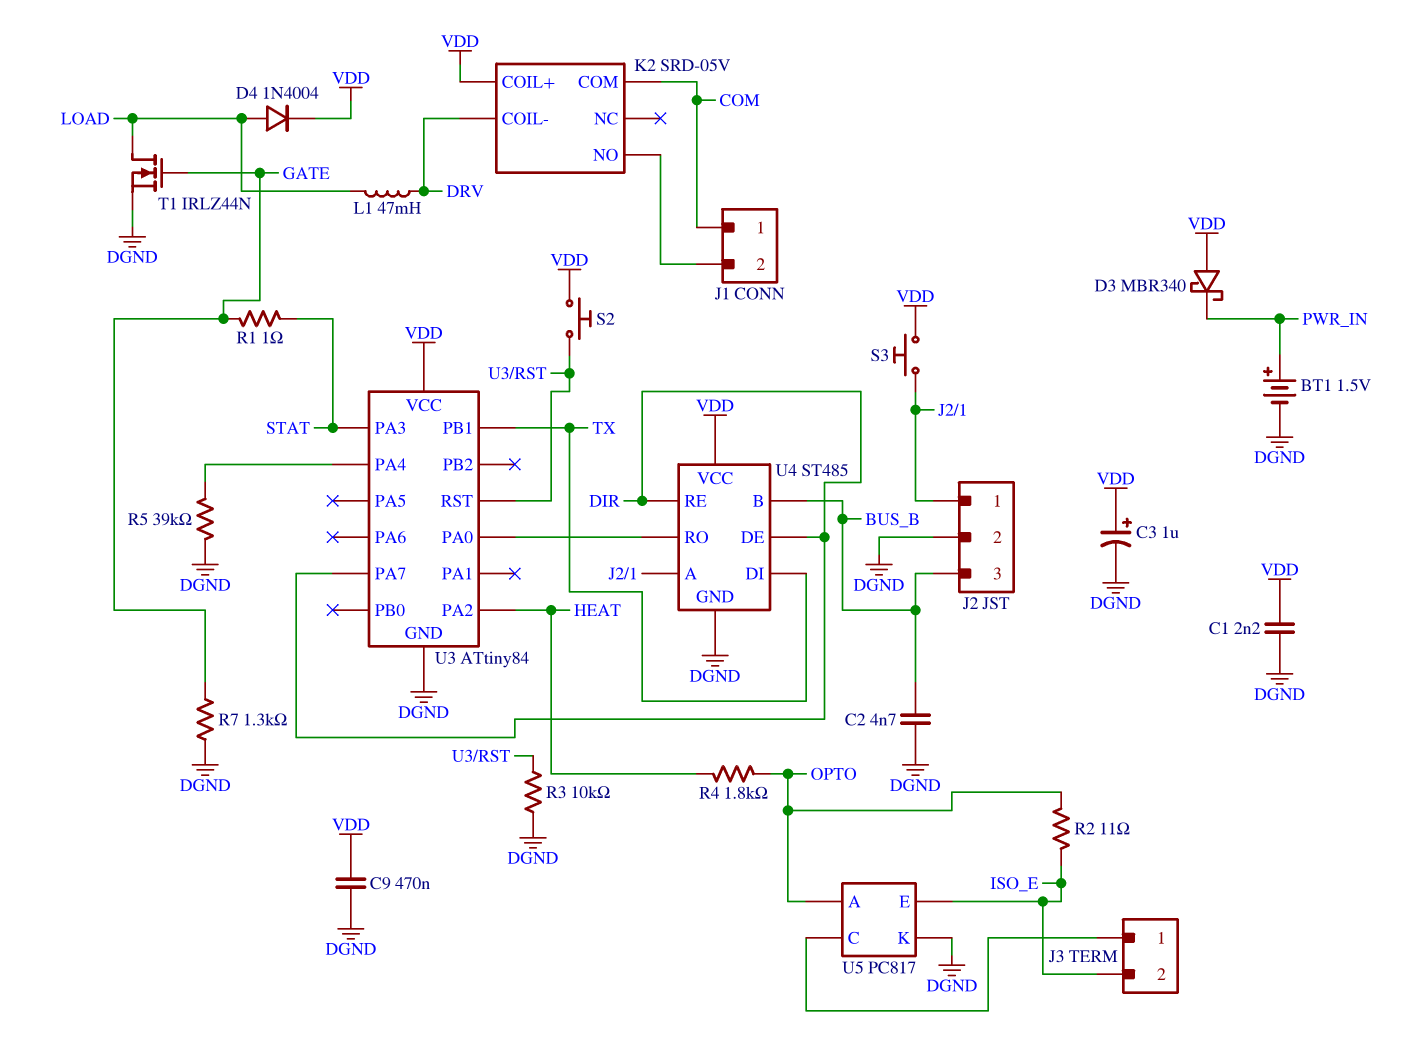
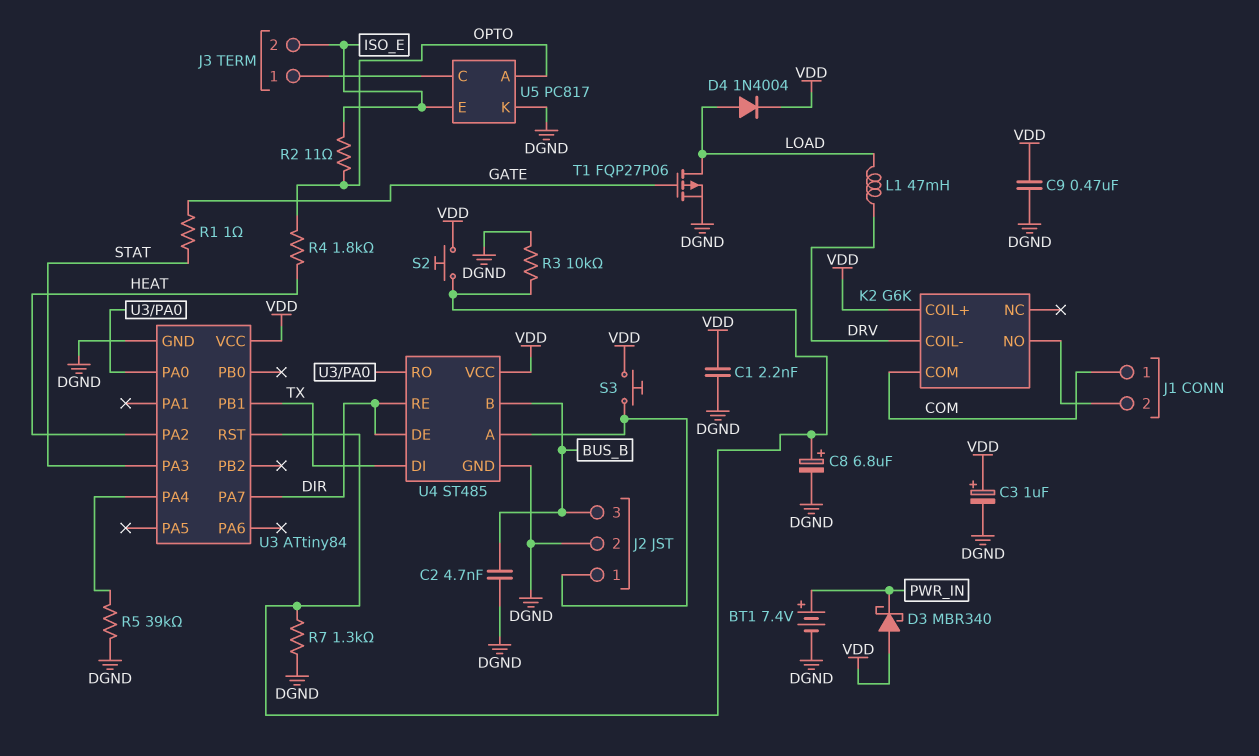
BT1: 1.5V (plus PWR_IN, minus DGND) -> 7.4V (plus PWR_IN, minus DGND)
C8: none -> 6.8uF (plus U3/RST, minus DGND)
K2: SRD-05V -> G6K
R7: 1.3k (DGND, GATE) -> 1.3k (DGND, U3/RST)
T1: NMOS IRLZ44N (G GATE, D LOAD, S DGND) -> PMOS FQP27P06 (G GATE, D LOAD, S DGND)

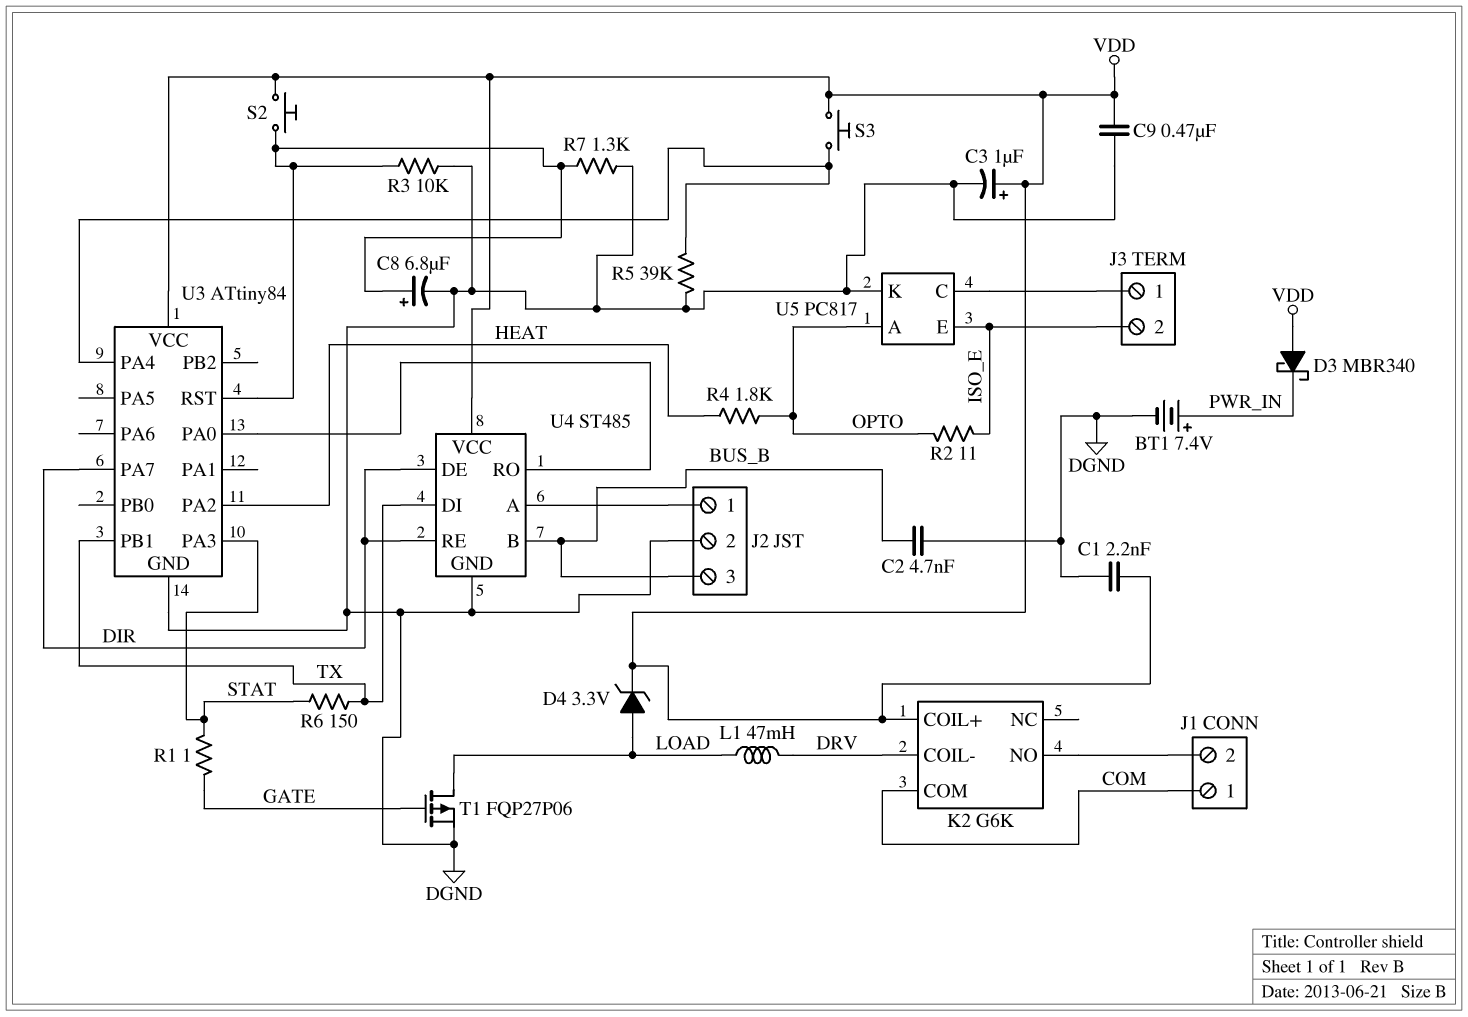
D4: diode 1N4004 (A LOAD, K VDD) -> zener 3.3V (A LOAD, K VDD)
R6: none -> 150 (STAT, TX)
S3: button (J2/1, VDD) -> button (U3/PA4, VDD)

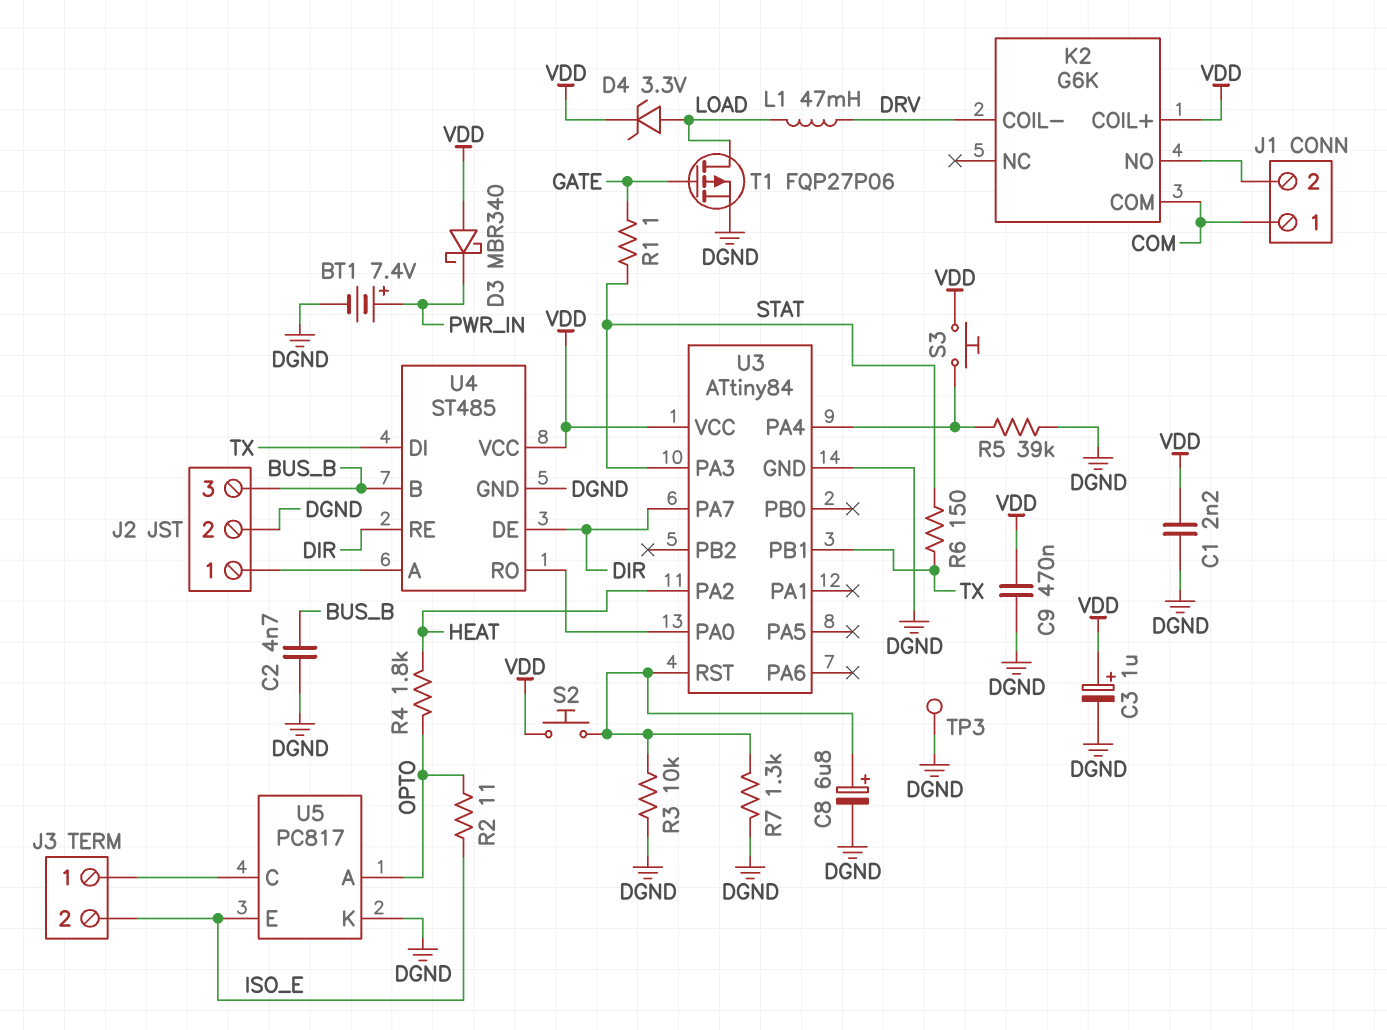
TP3: none -> test point (DGND)

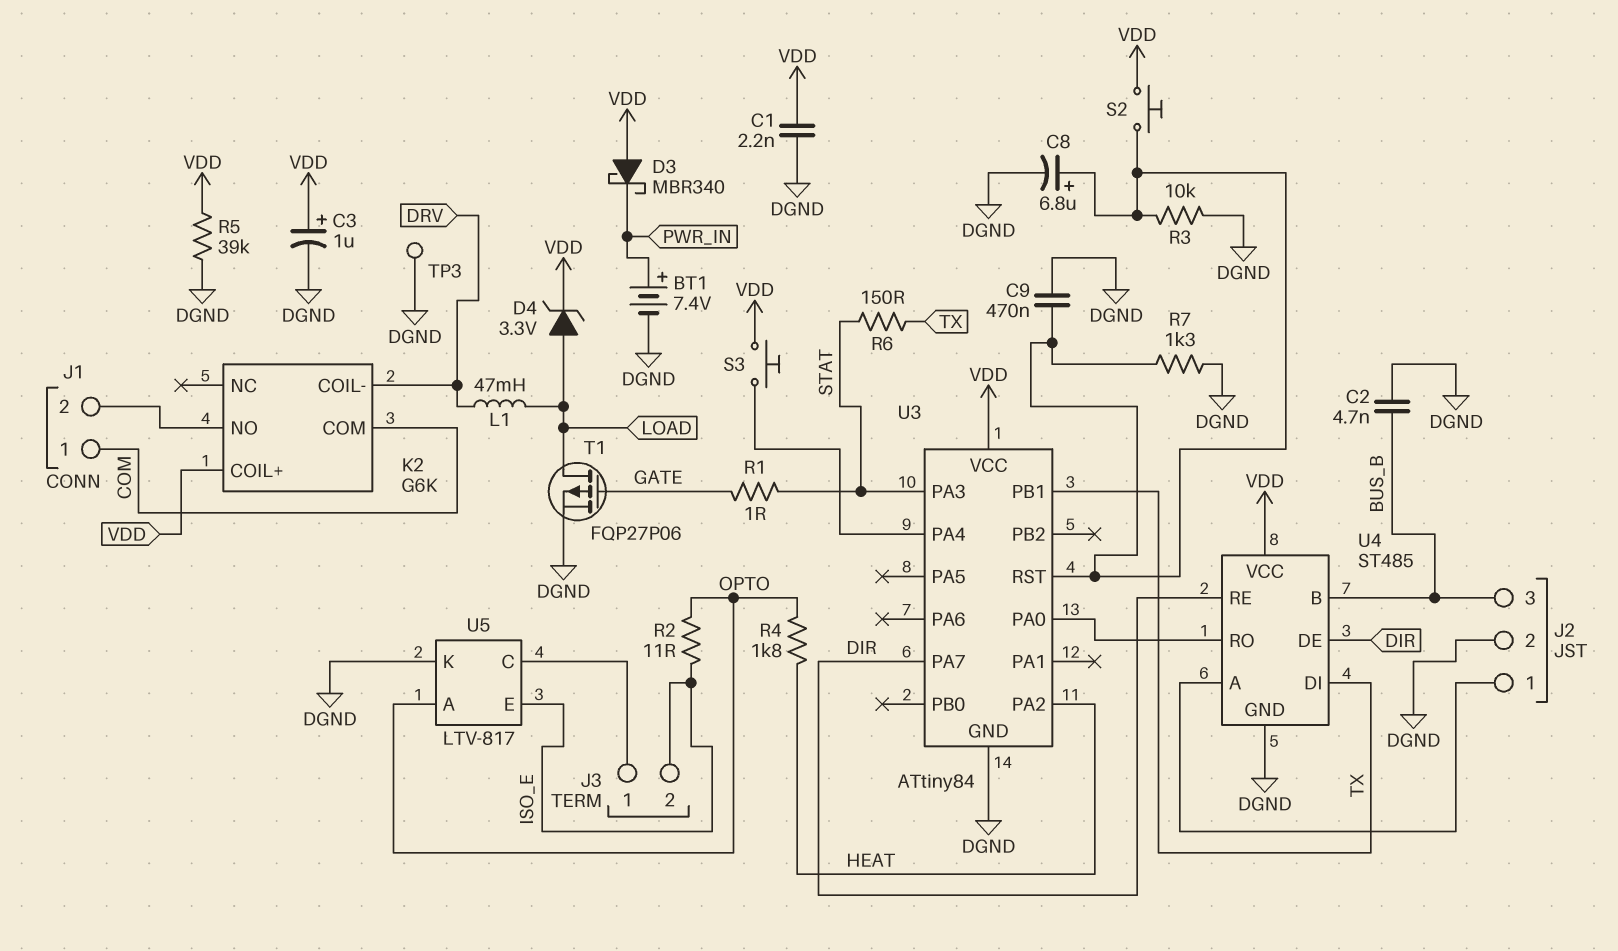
C9: 470nF (DGND, VDD) -> 470nF (DGND, U3/RST)
R5: 39k (DGND, U3/PA4) -> 39k (DGND, VDD)
U5: PC817 -> LTV-817

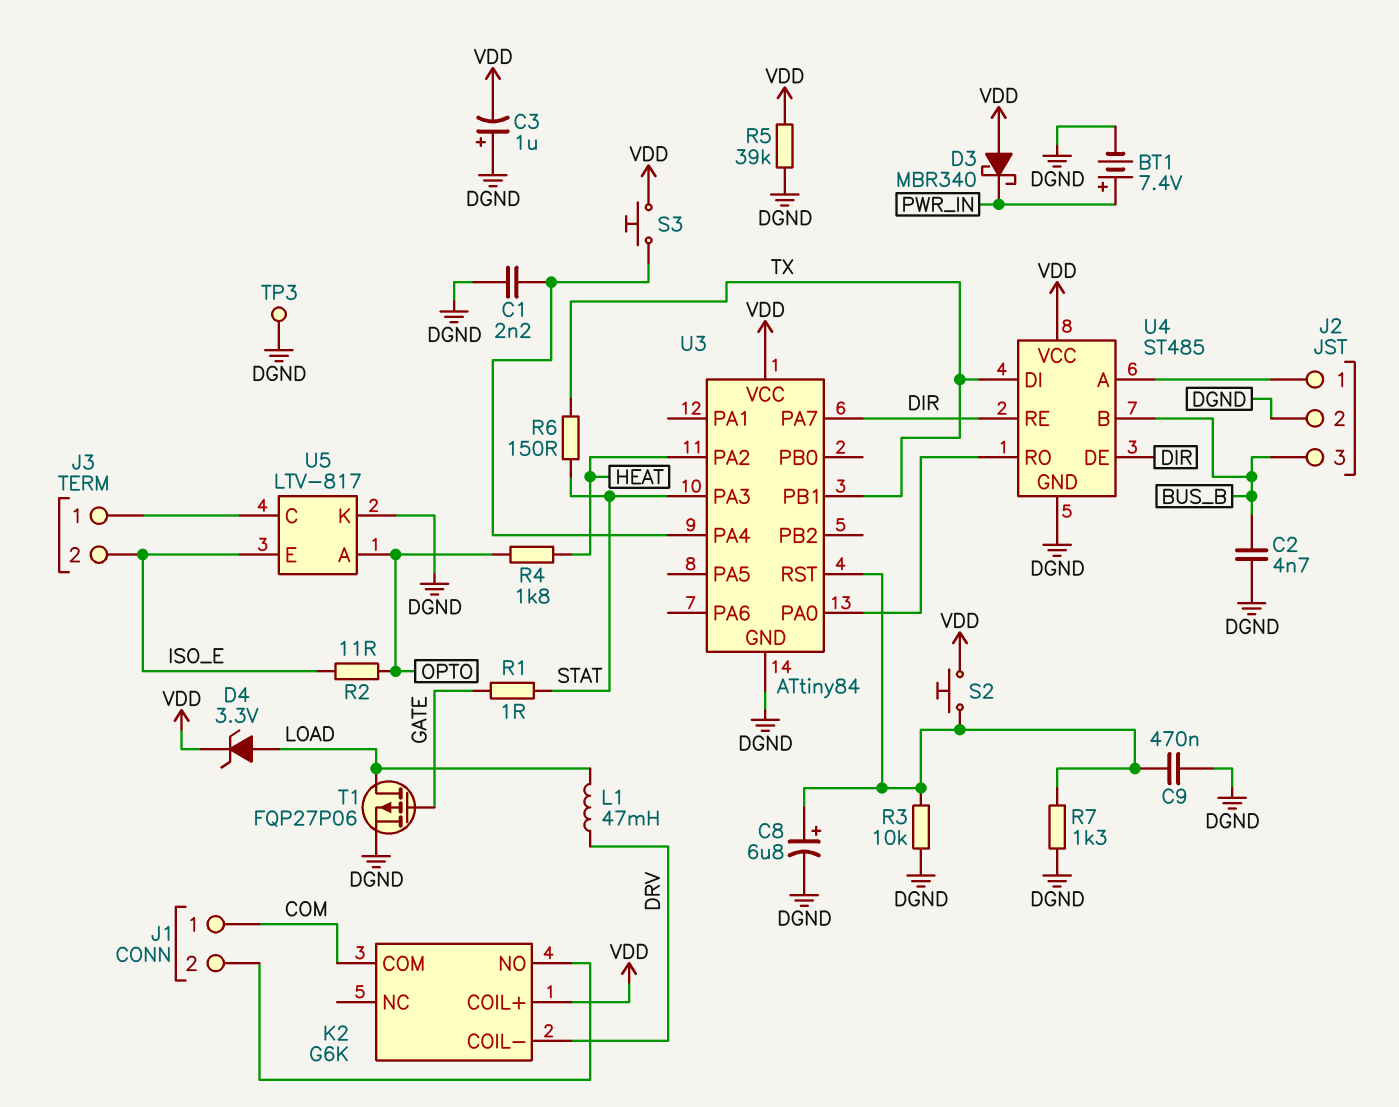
C1: 2.2nF (DGND, VDD) -> 2.2nF (DGND, U3/PA4)
C3: 1uF (plus VDD, minus DGND) -> 1uF (plus DGND, minus VDD)

